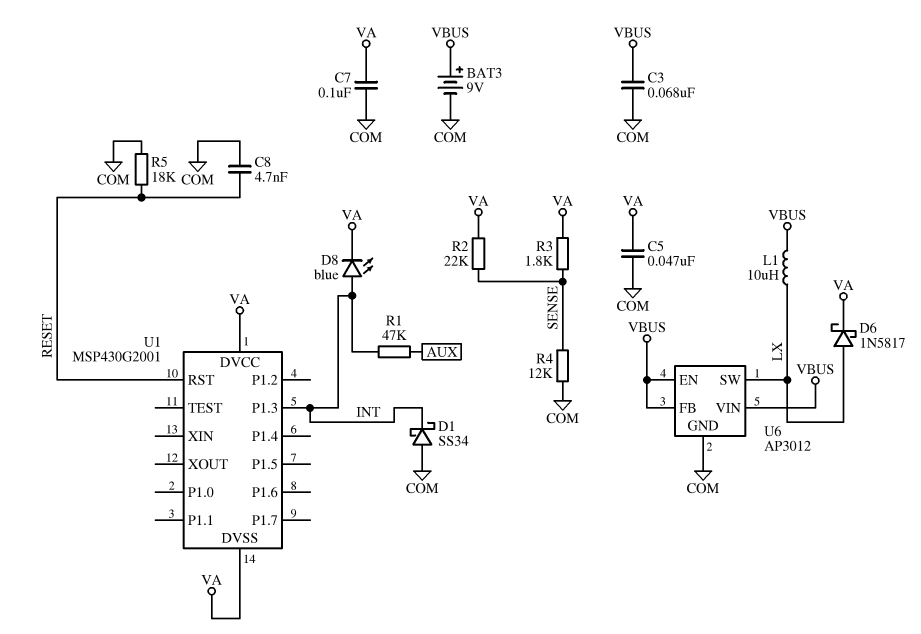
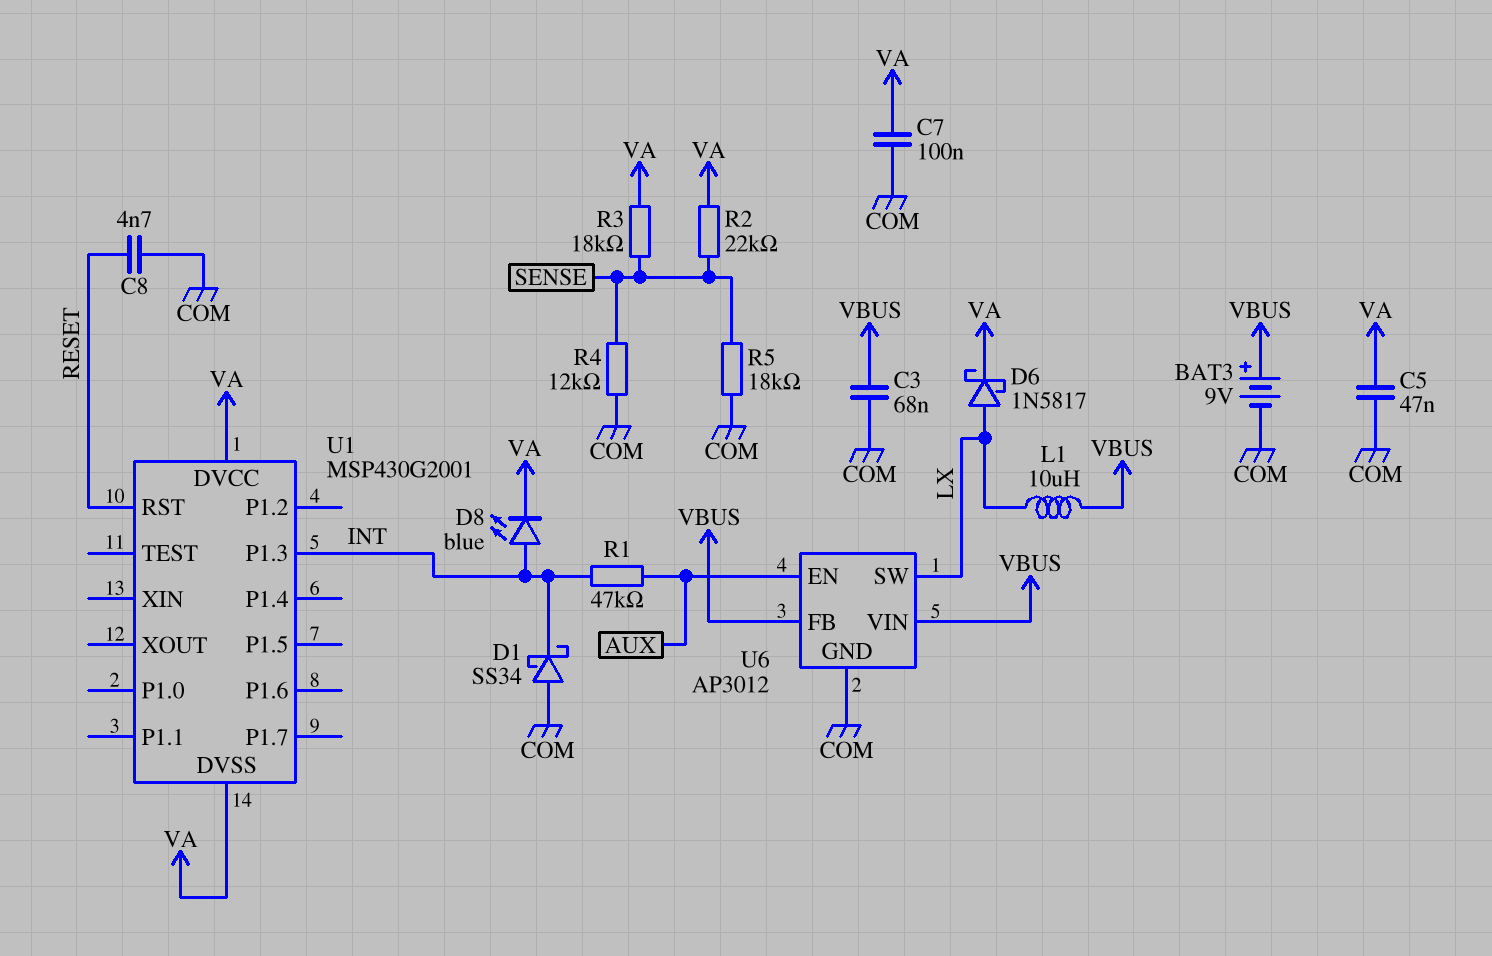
R3: 1.8k (SENSE, VA) -> 18k (SENSE, VA)
R5: 18k (COM, RESET) -> 18k (COM, SENSE)
U6 pin EN: VBUS -> AUX

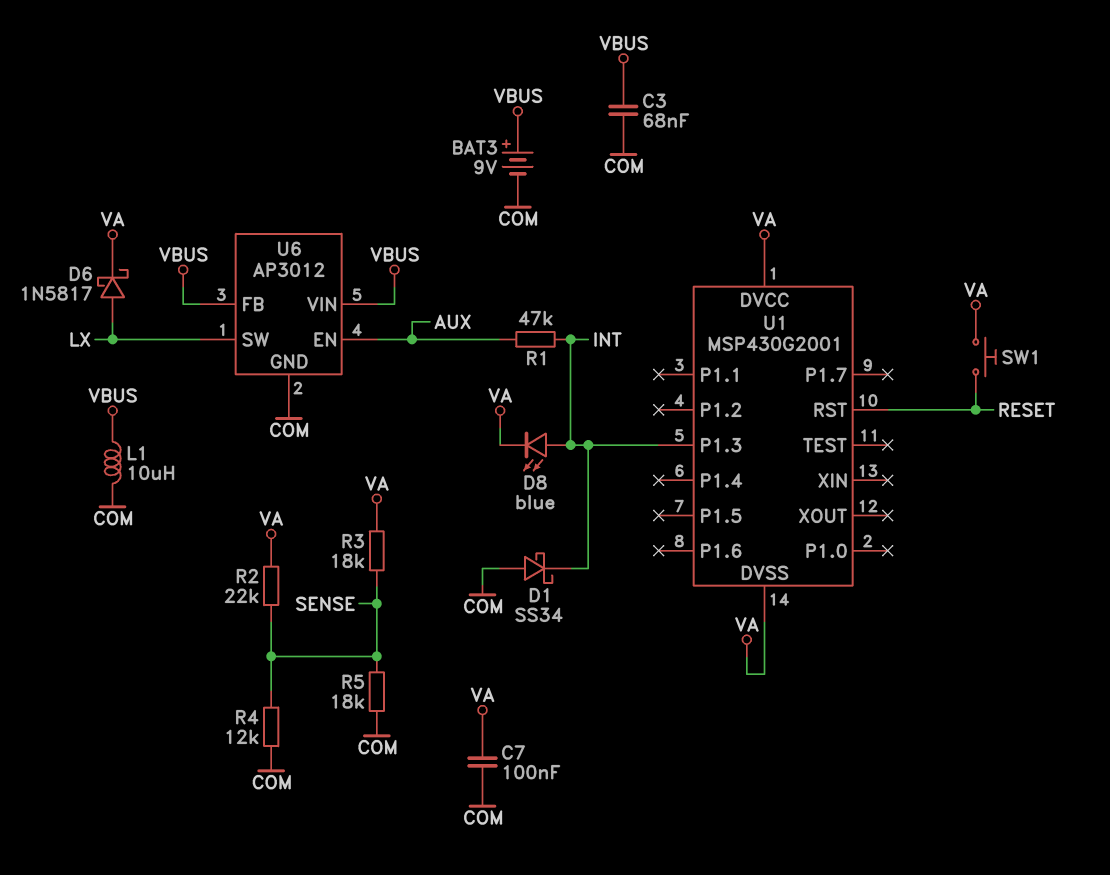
C5: 47nF (COM, VA) -> none
C8: 4.7nF (COM, RESET) -> none
L1: 10uH (LX, VBUS) -> 10uH (COM, VBUS)
SW1: none -> button (RESET, VA)

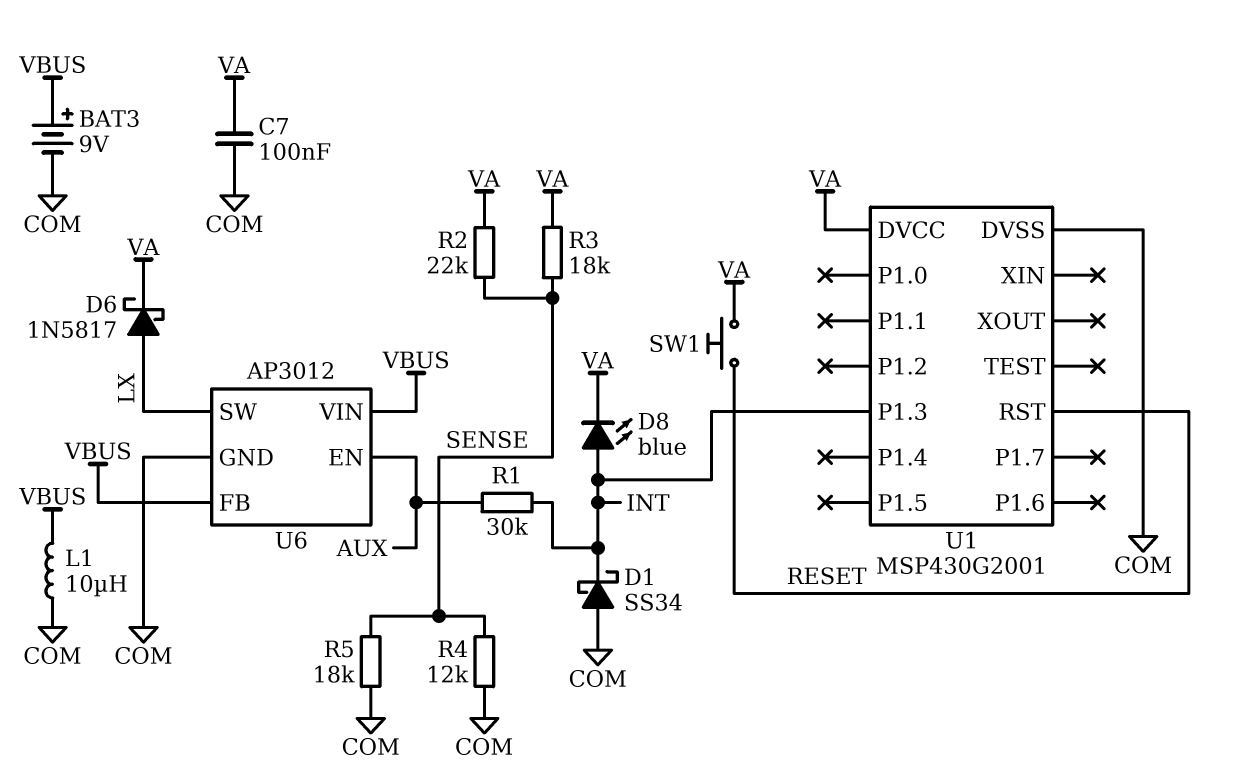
C3: 68nF (COM, VBUS) -> none
R1: 47k (AUX, INT) -> 30k (AUX, INT)
U1 pin DVSS: VA -> COM

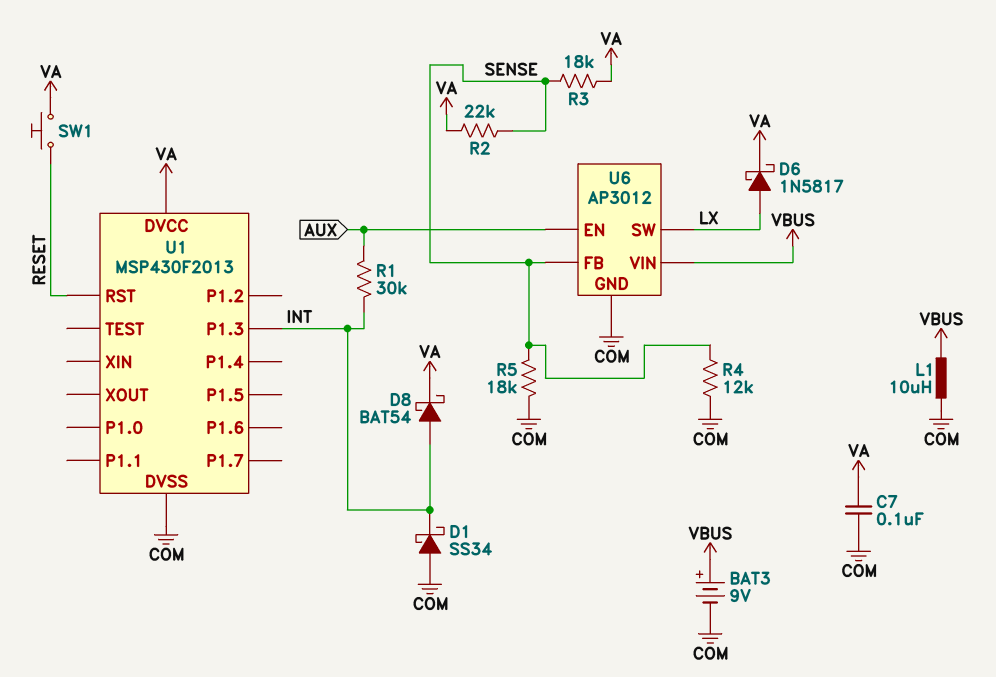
D8: LED blue (A INT, K VA) -> schottky BAT54 (A INT, K VA)
U1: MSP430G2001 -> MSP430F2013
U6 pin FB: VBUS -> SENSE

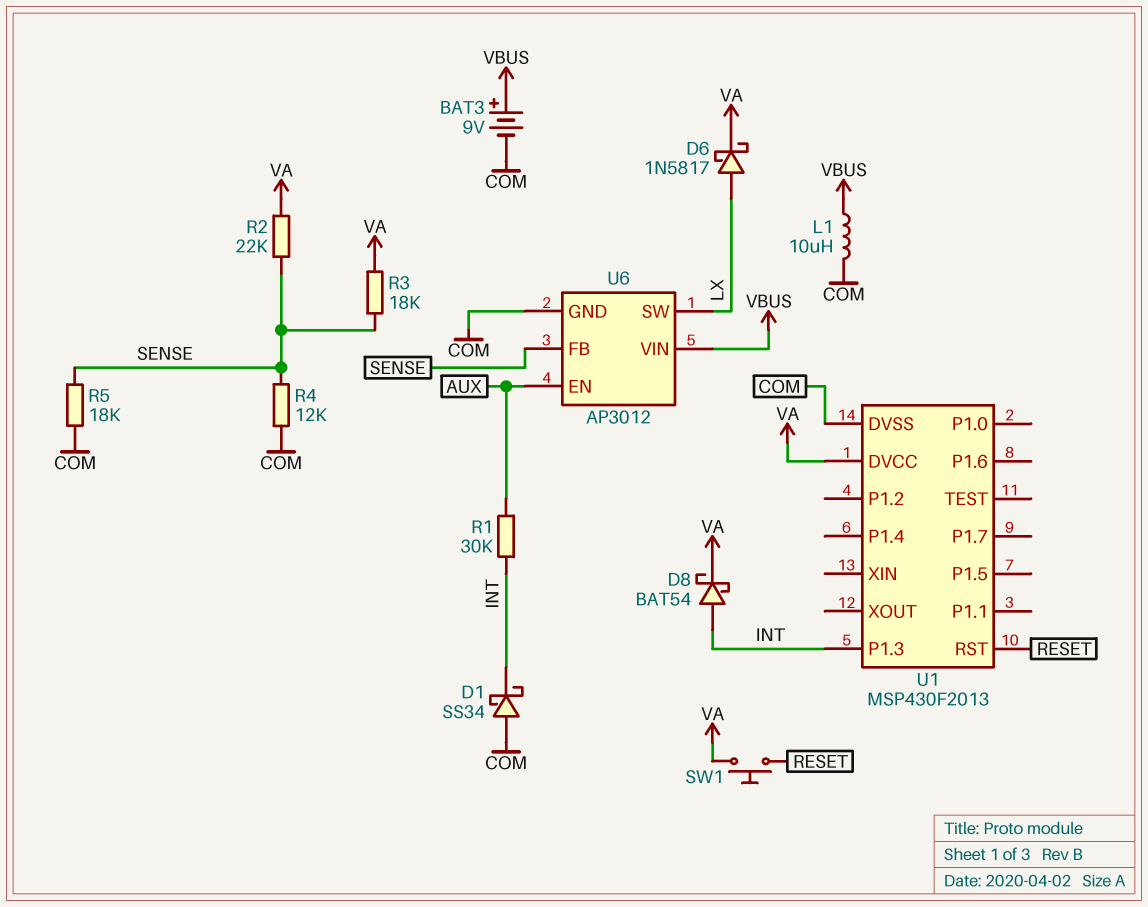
C7: 100nF (COM, VA) -> none

